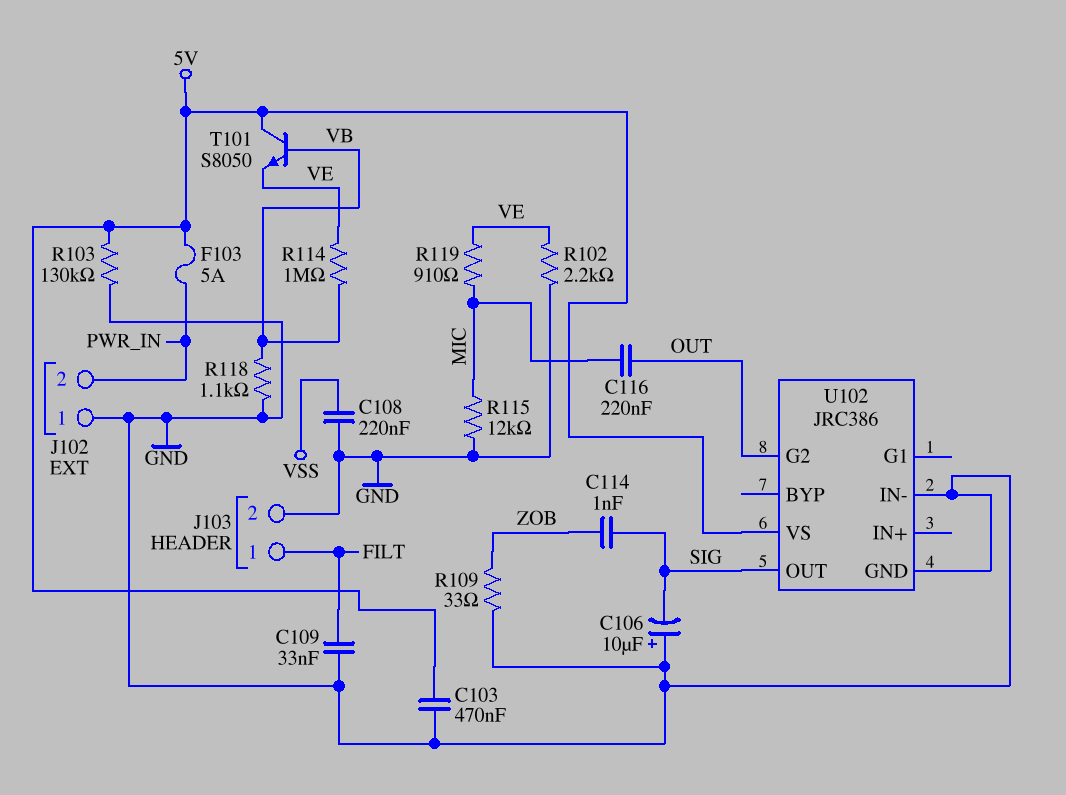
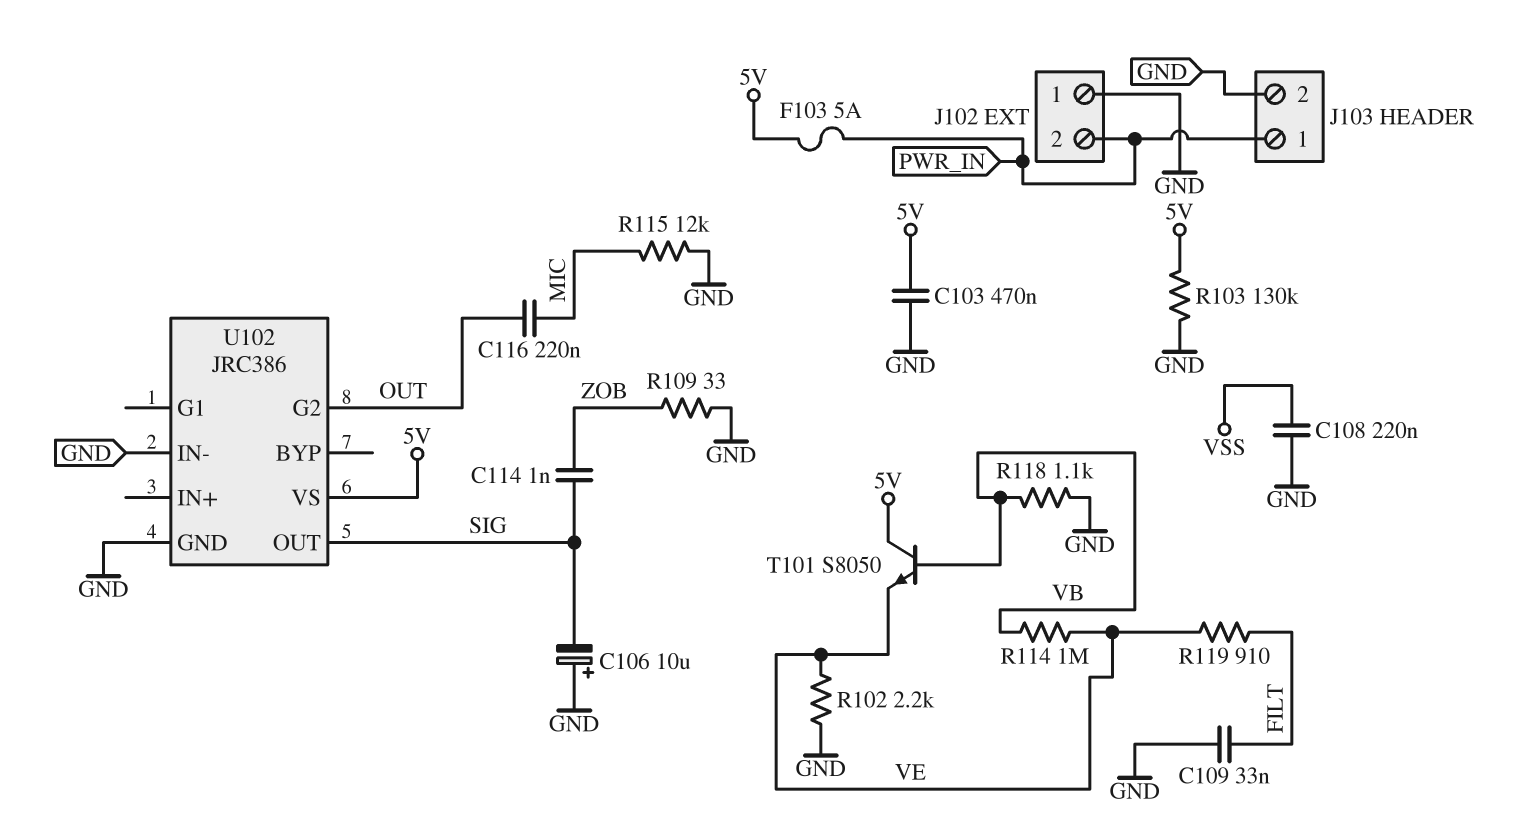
J103 pin 1: FILT -> PWR_IN
R119: 910 (MIC, VE) -> 910 (FILT, VE)

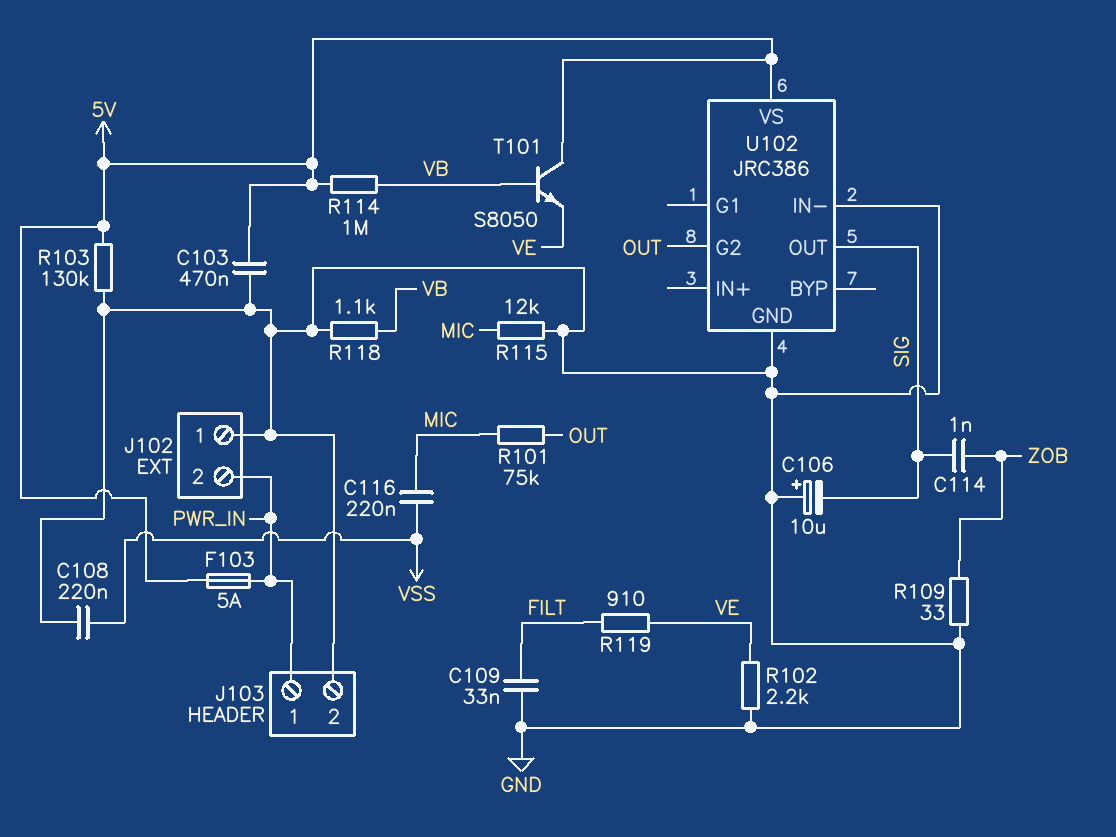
C116: 220nF (MIC, OUT) -> 220nF (MIC, VSS)
R101: none -> 75k (MIC, OUT)
R114: 1M (VB, VE) -> 1M (5V, VB)

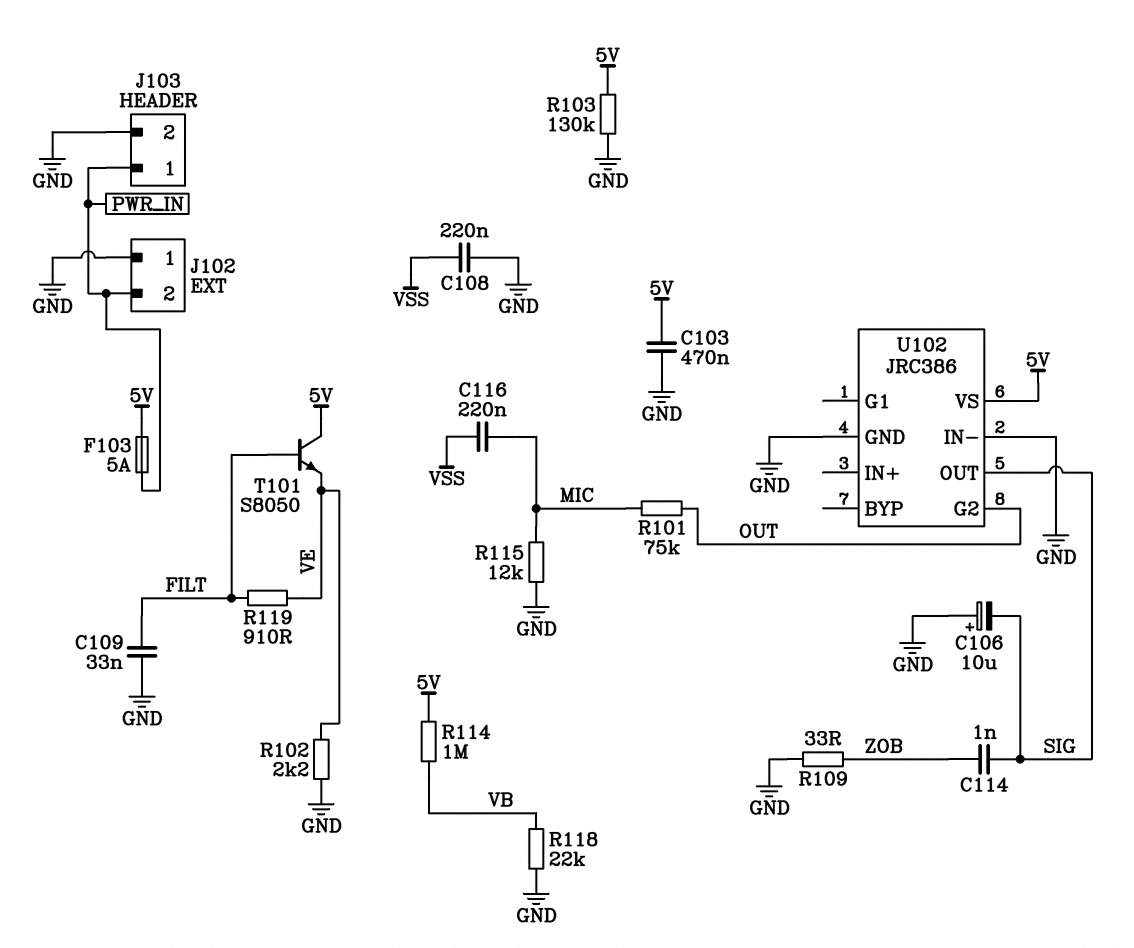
R118: 1.1k (GND, VB) -> 22k (GND, VB)
T101: NPN S8050 (B VB, C 5V, E VE) -> NPN S8050 (B FILT, C 5V, E VE)

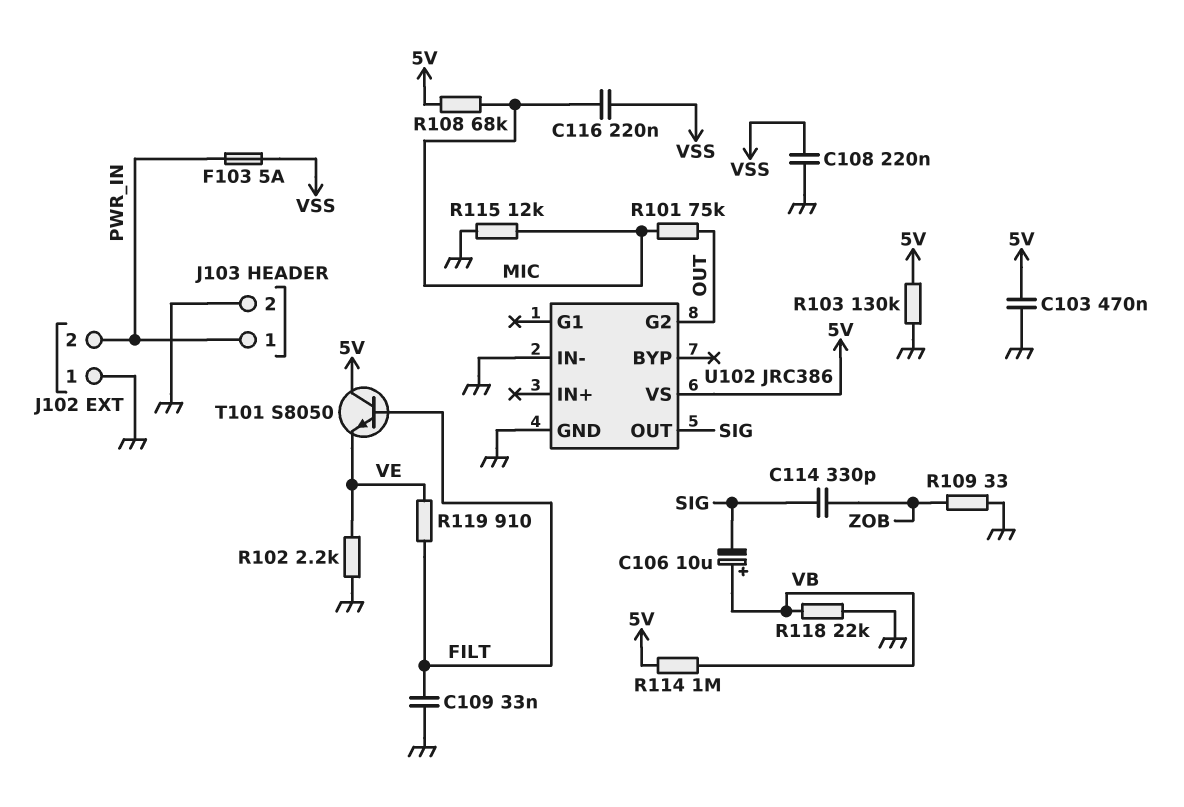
C106: 10uF (plus GND, minus SIG) -> 10uF (plus VB, minus SIG)
C114: 1nF (SIG, ZOB) -> 330pF (SIG, ZOB)
F103: 5A (5V, PWR_IN) -> 5A (PWR_IN, VSS)
R108: none -> 68k (5V, MIC)

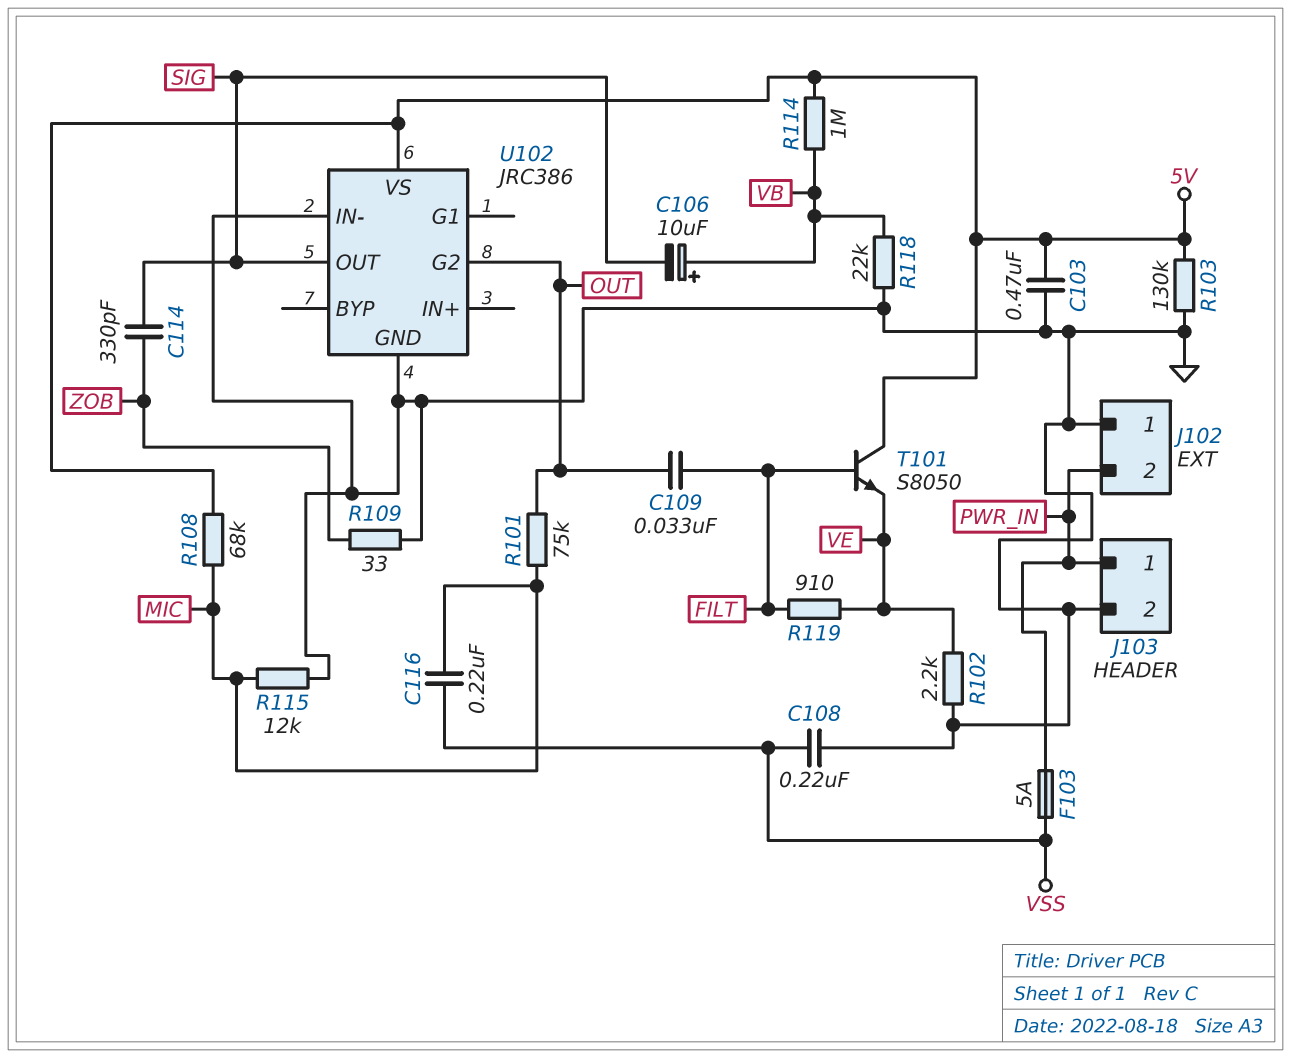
C109: 33nF (FILT, GND) -> 33nF (FILT, OUT)

